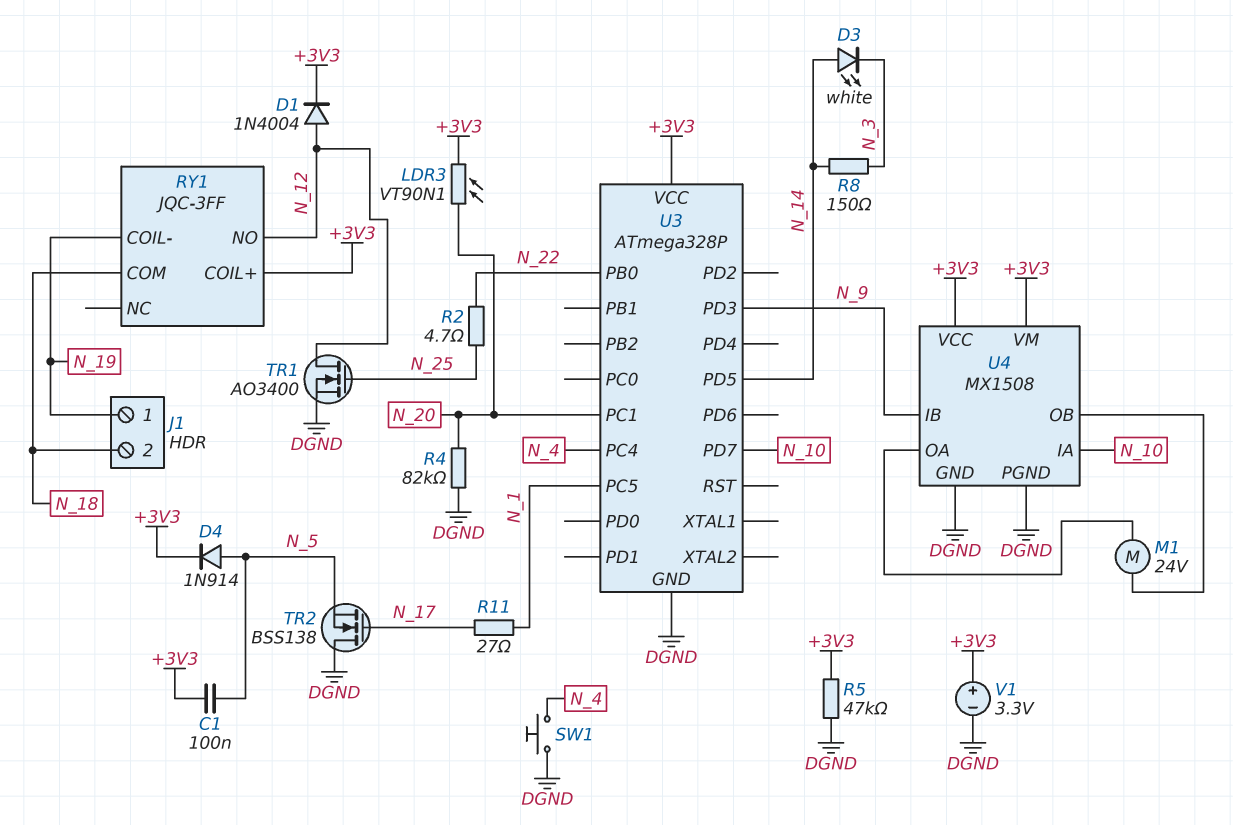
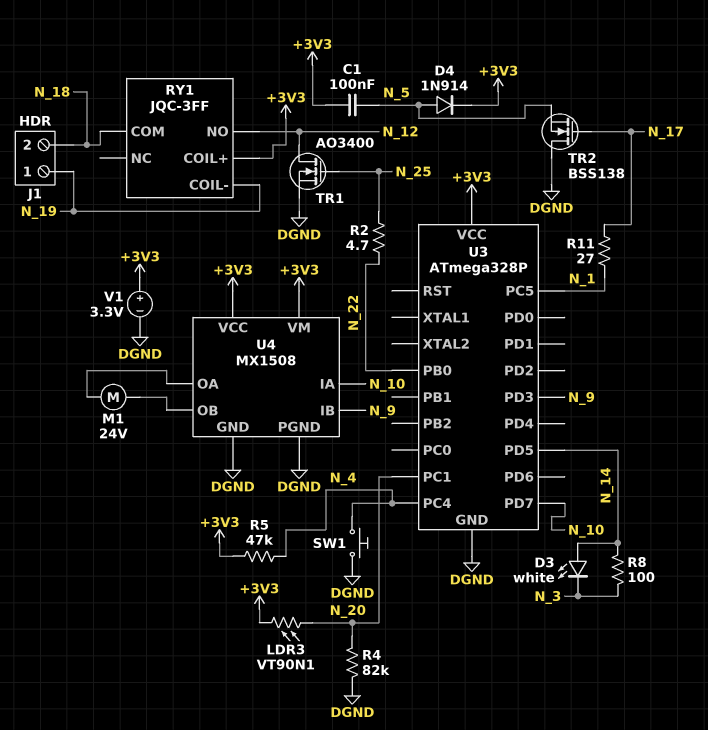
D1: diode 1N4004 (A N_12, K +3V3) -> none
R5: 47k (+3V3, DGND) -> 47k (+3V3, N_4)
R8: 150 (N_3, N_14) -> 100 (N_3, N_14)

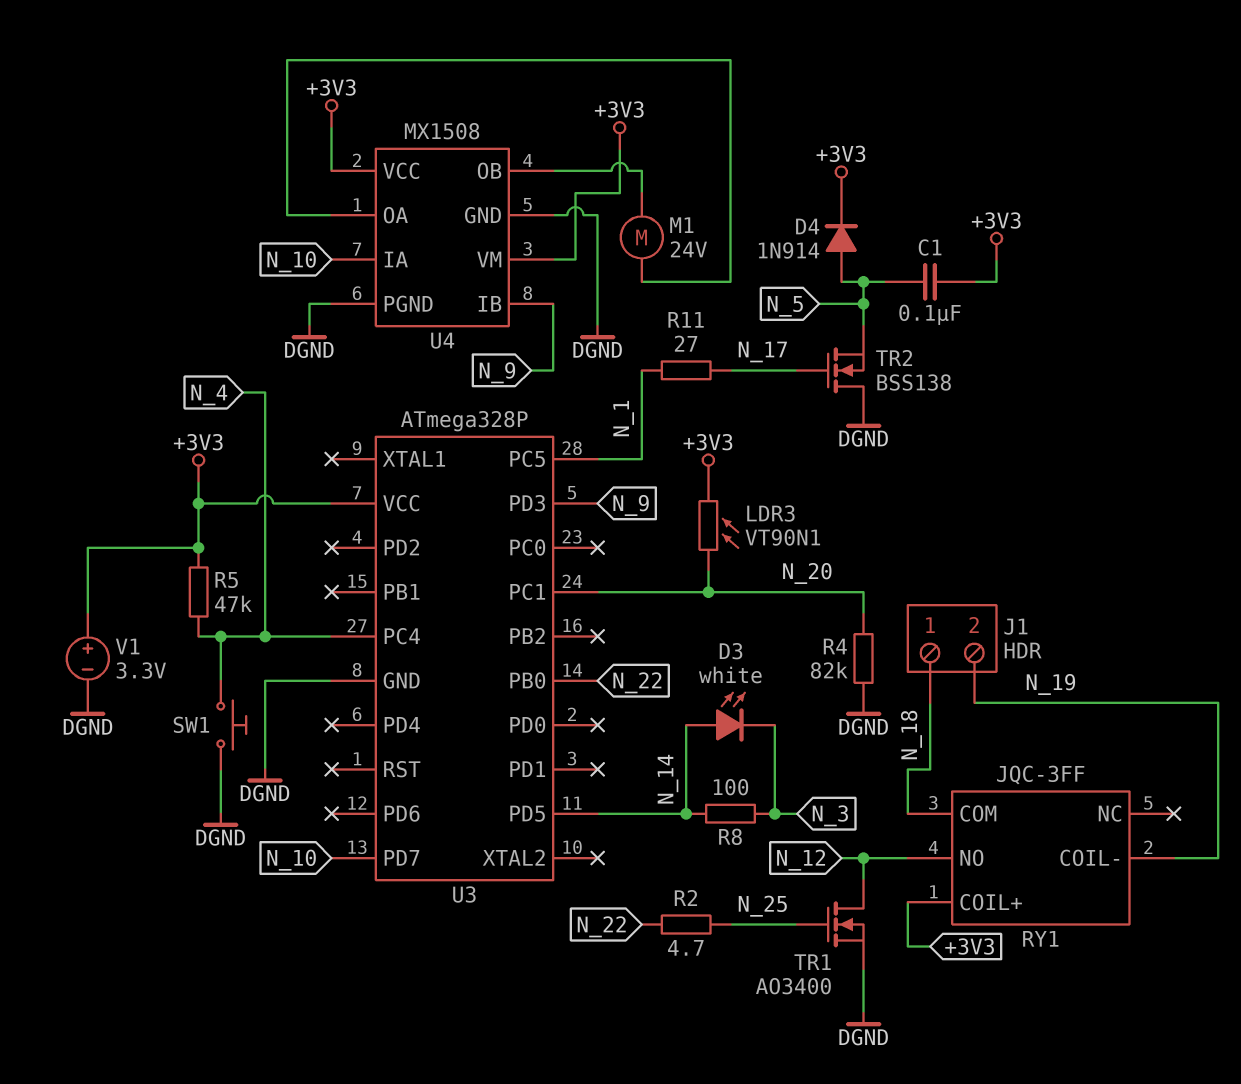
J1 pin 1: N_19 -> N_18
J1 pin 2: N_18 -> N_19

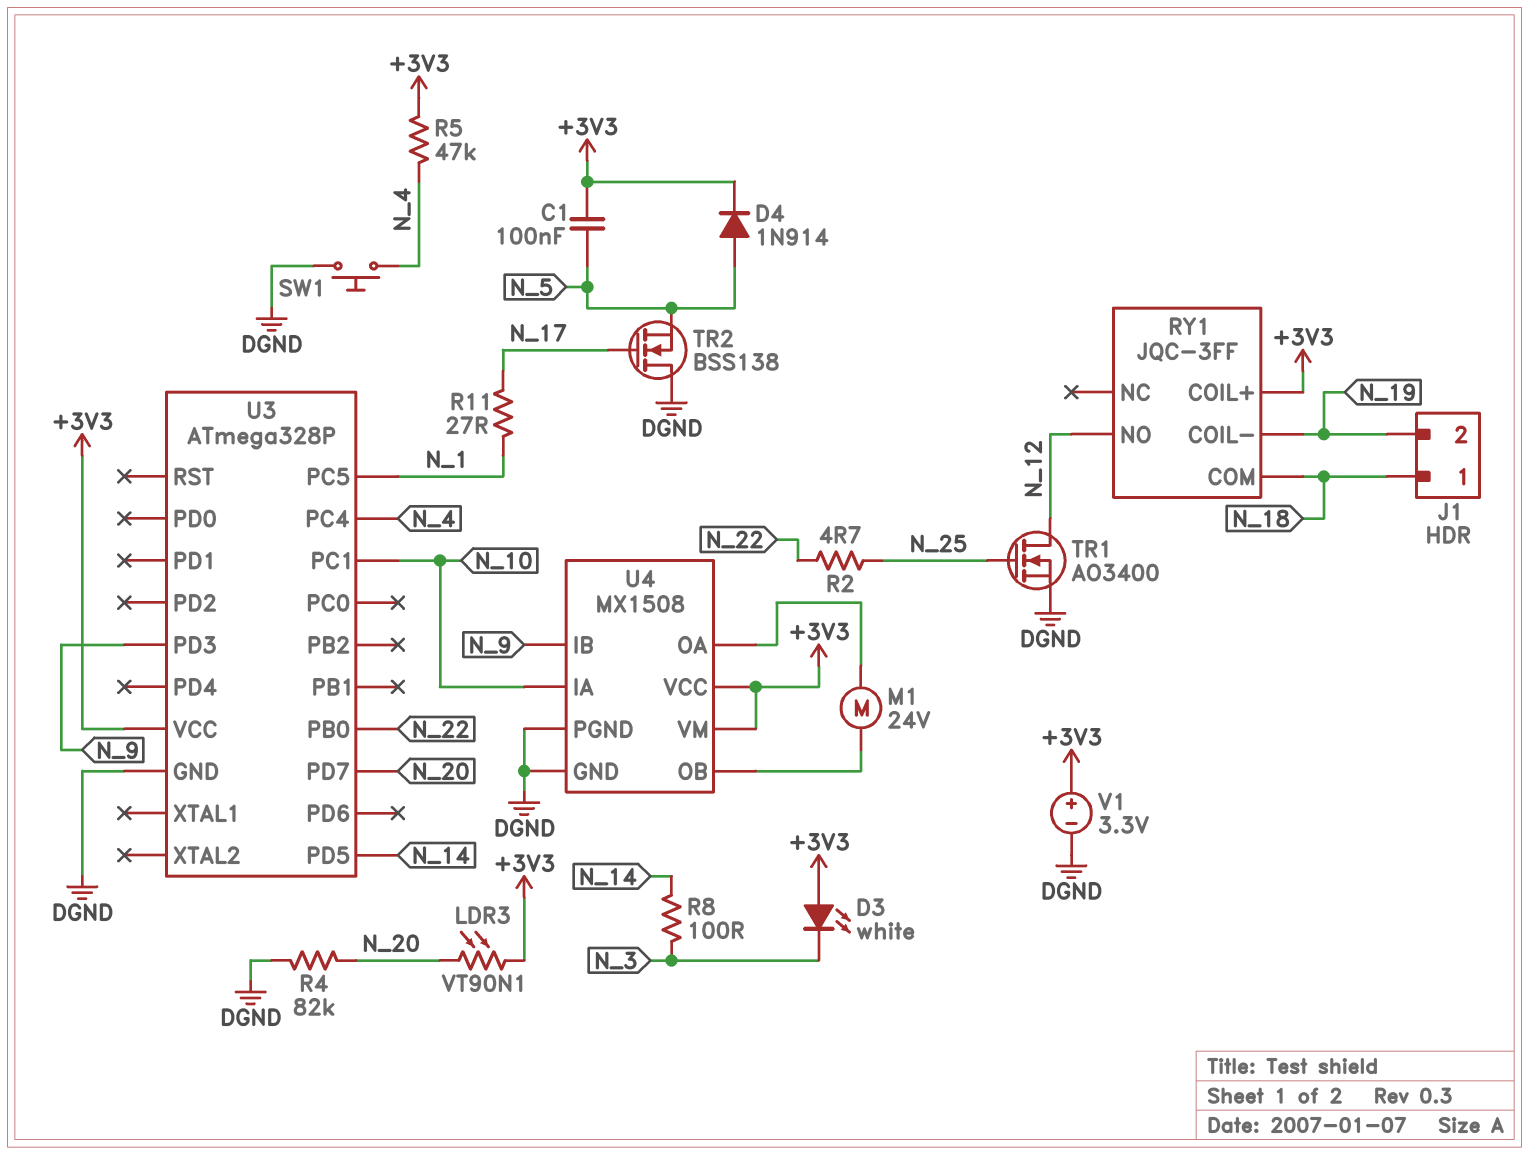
D3: LED white (A N_14, K N_3) -> LED white (A +3V3, K N_3)
U3 pin PC1: N_20 -> N_10
U3 pin PD7: N_10 -> N_20

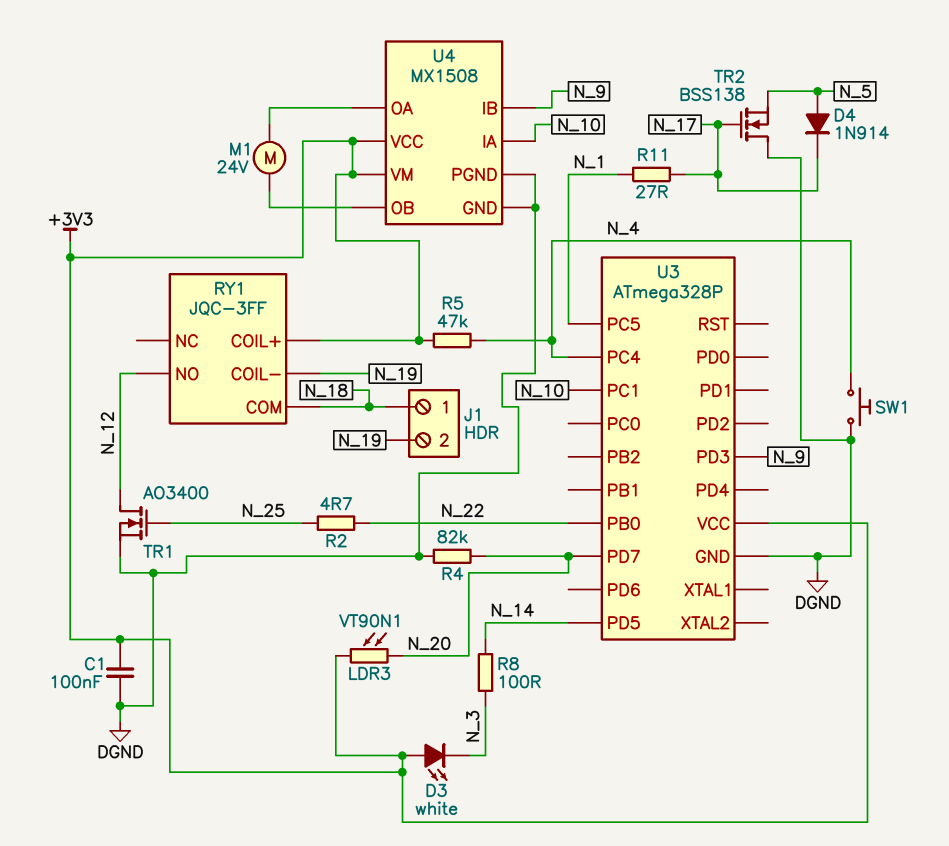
C1: 100nF (+3V3, N_5) -> 100nF (+3V3, DGND)
D4: diode 1N914 (A N_5, K +3V3) -> diode 1N914 (A N_5, K N_17)
V1: 3.3V (plus +3V3, minus DGND) -> none

